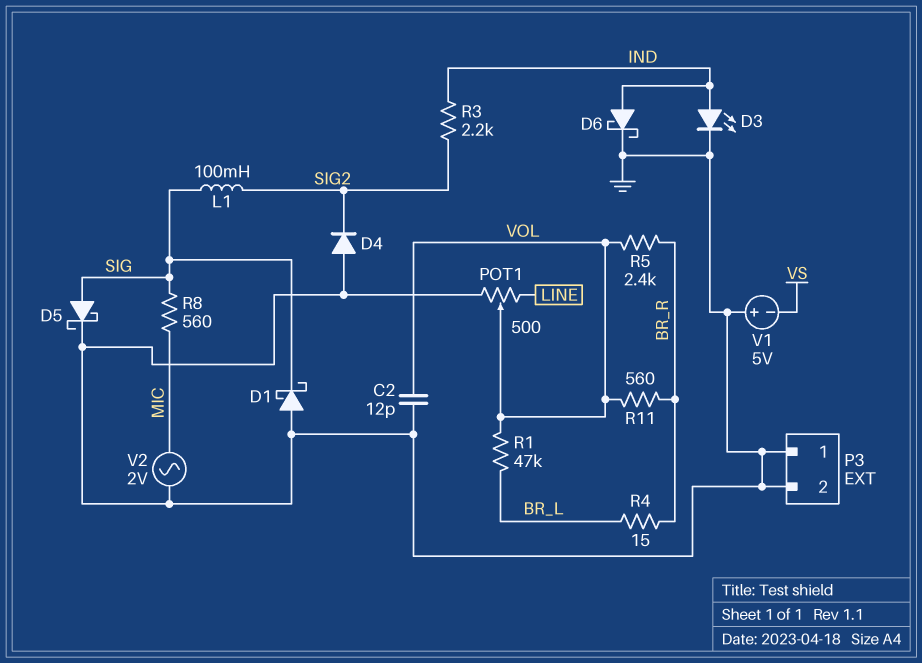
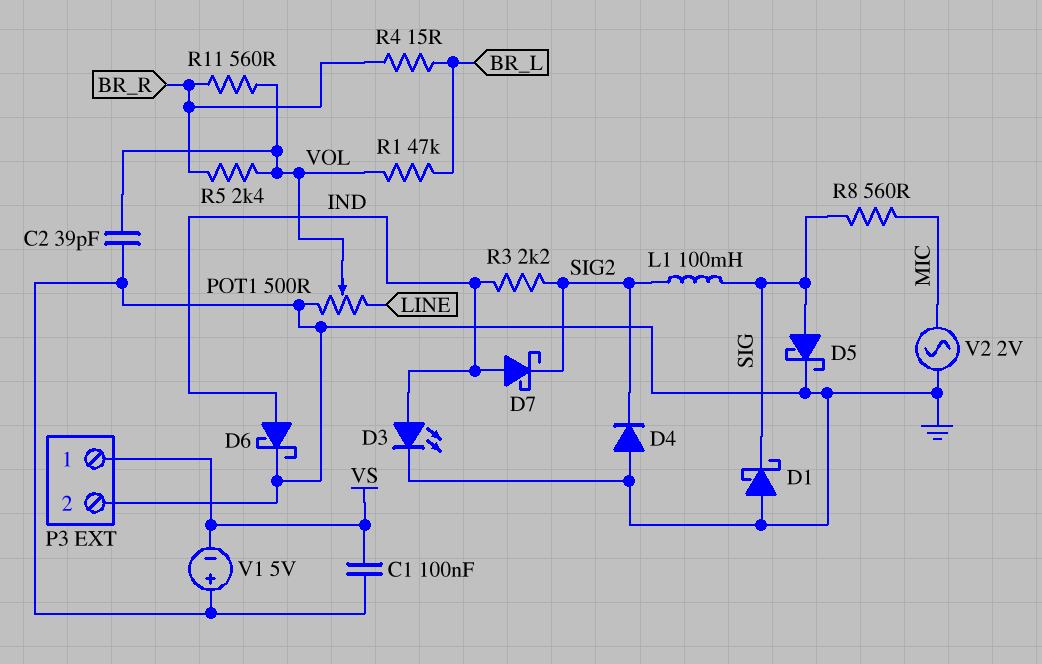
C1: none -> 100nF (GND, VS)
C2: 12pF (GND, VOL) -> 39pF (GND, VOL)
D7: none -> schottky (A IND, K SIG2)
P3 pin 1: GND -> VS

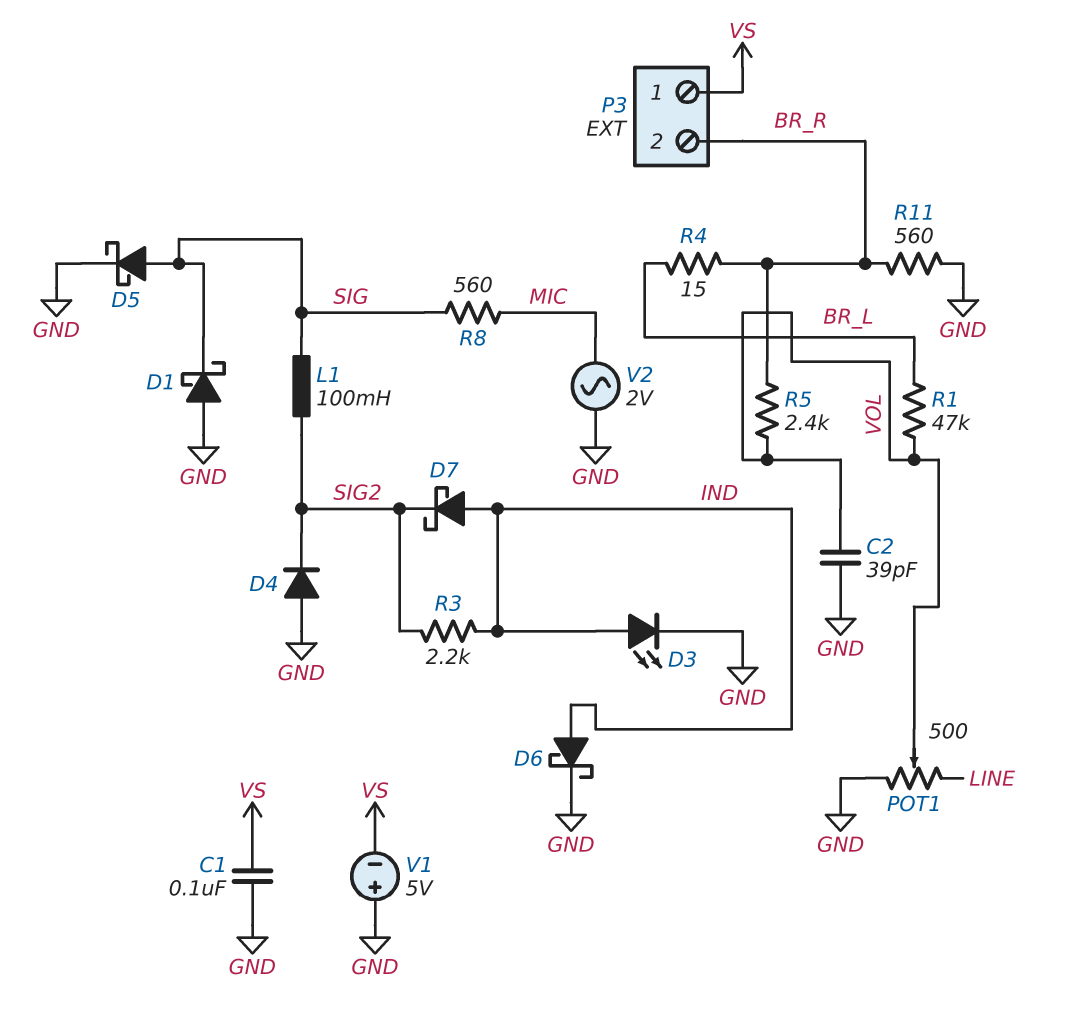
P3 pin 2: GND -> BR_R
R11: 560 (BR_R, VOL) -> 560 (BR_R, GND)

